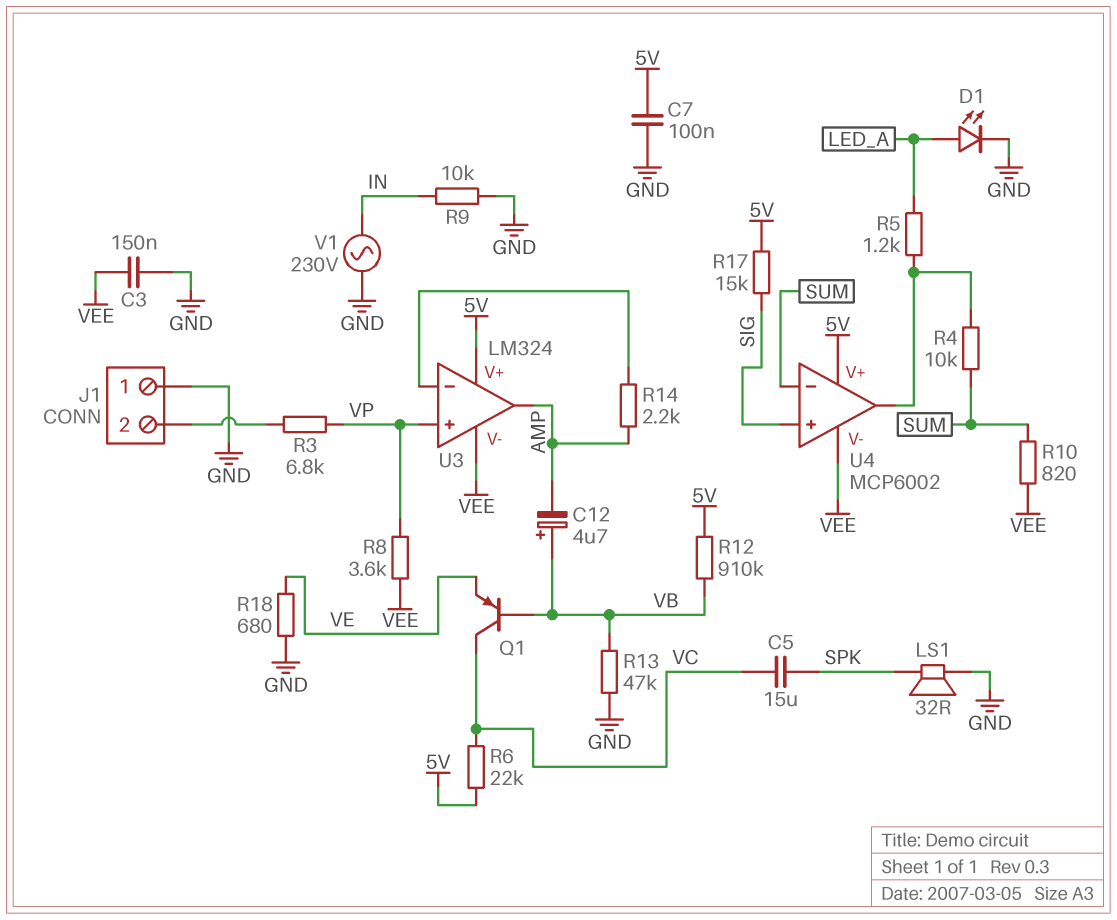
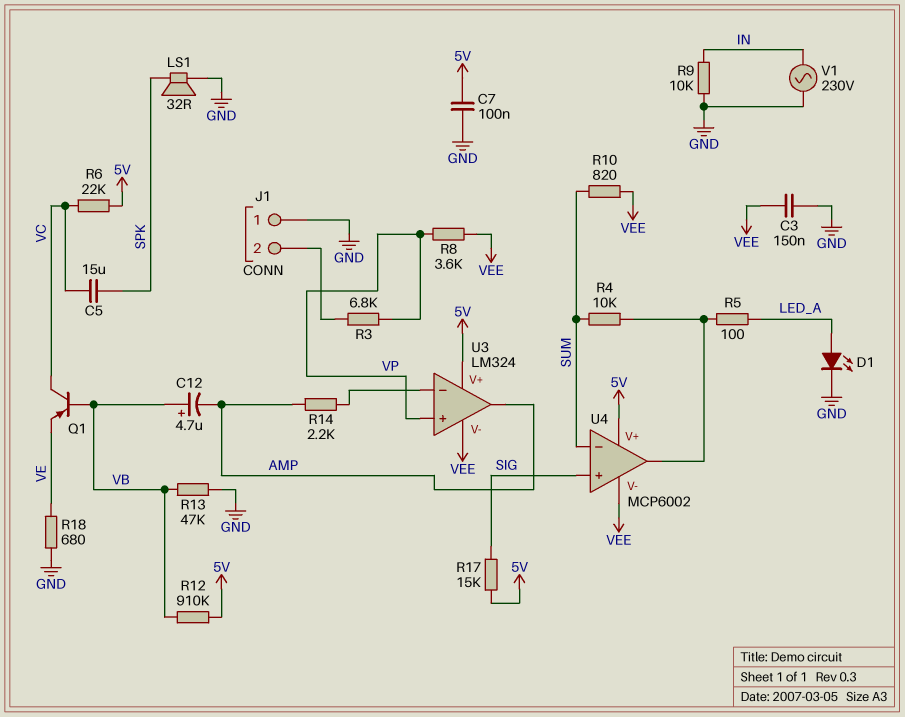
R5: 1.2k (LED_A, U4/out) -> 100 (LED_A, U4/out)

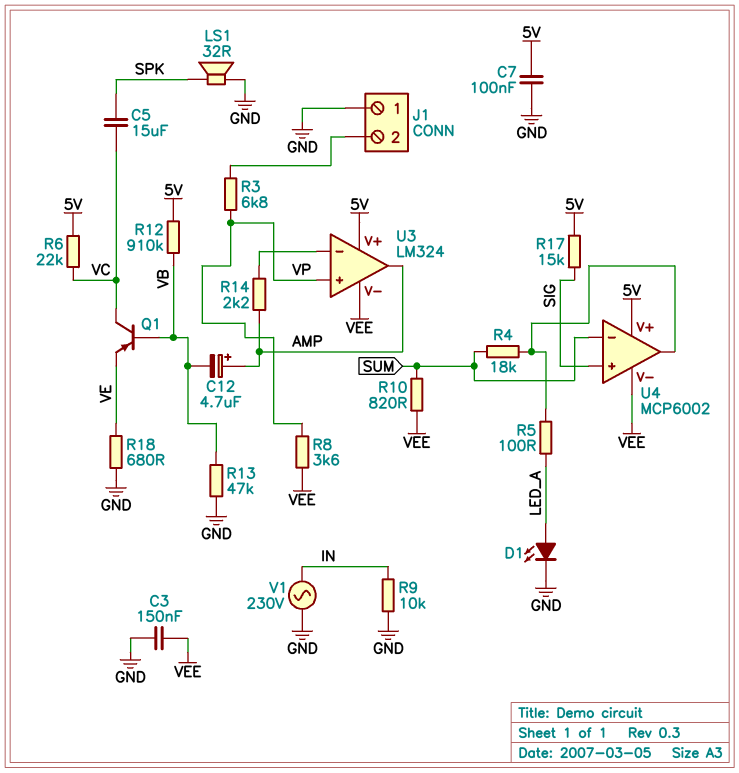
C12: 4.7uF (plus VB, minus AMP) -> 4.7uF (plus AMP, minus VB)
R4: 10k (SUM, U4/out) -> 18k (SUM, U4/out)

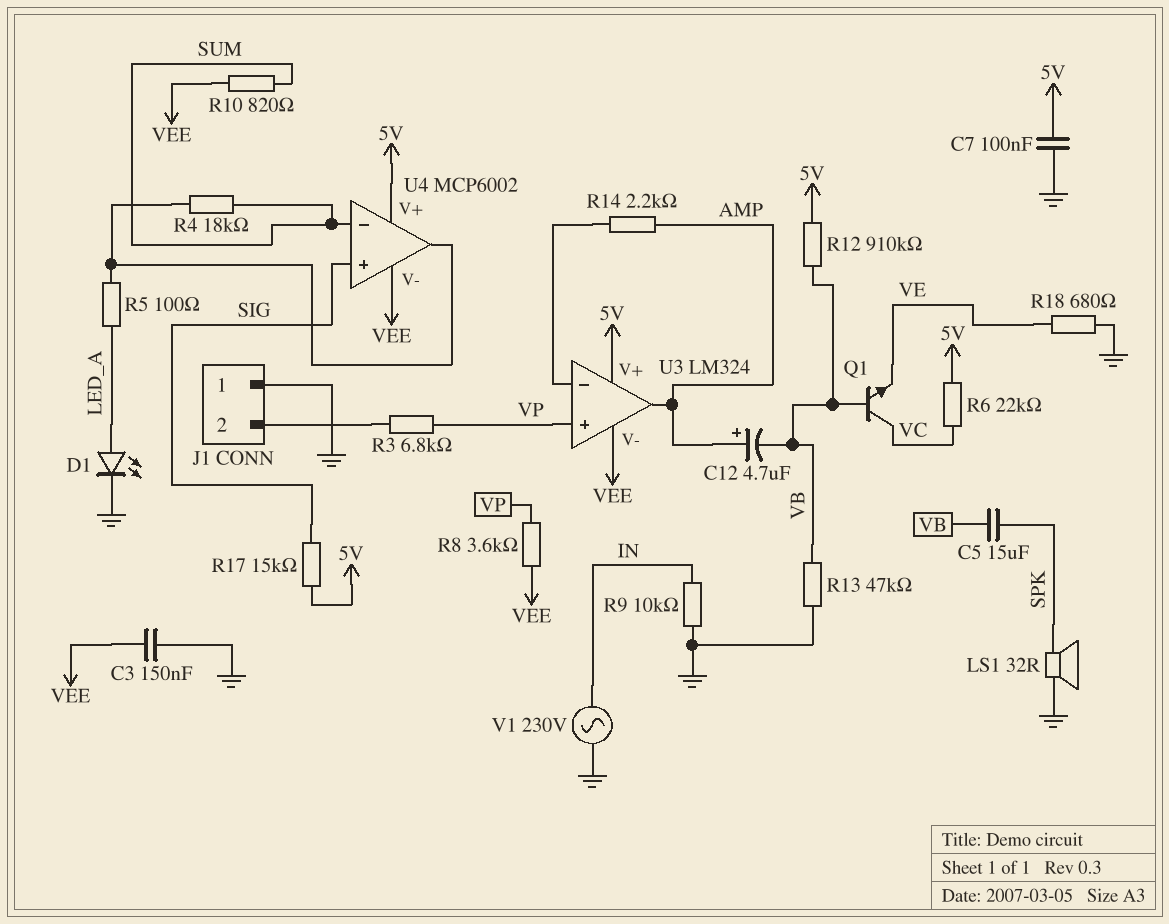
C5: 15uF (SPK, VC) -> 15uF (SPK, VB)
Q1: PNP (B VB, C VC, E VE) -> NPN (B VB, C VC, E VE)

